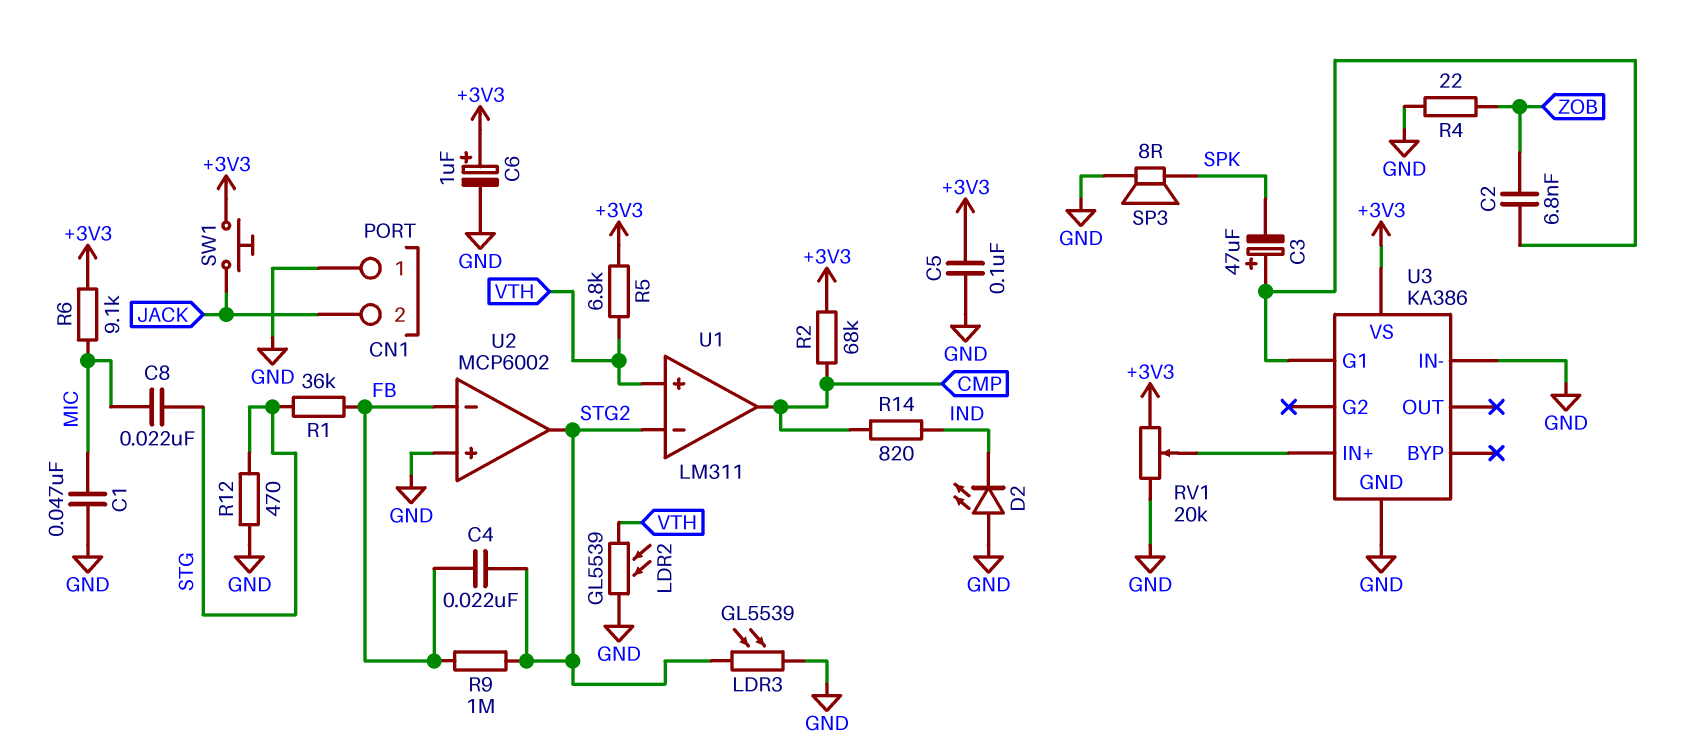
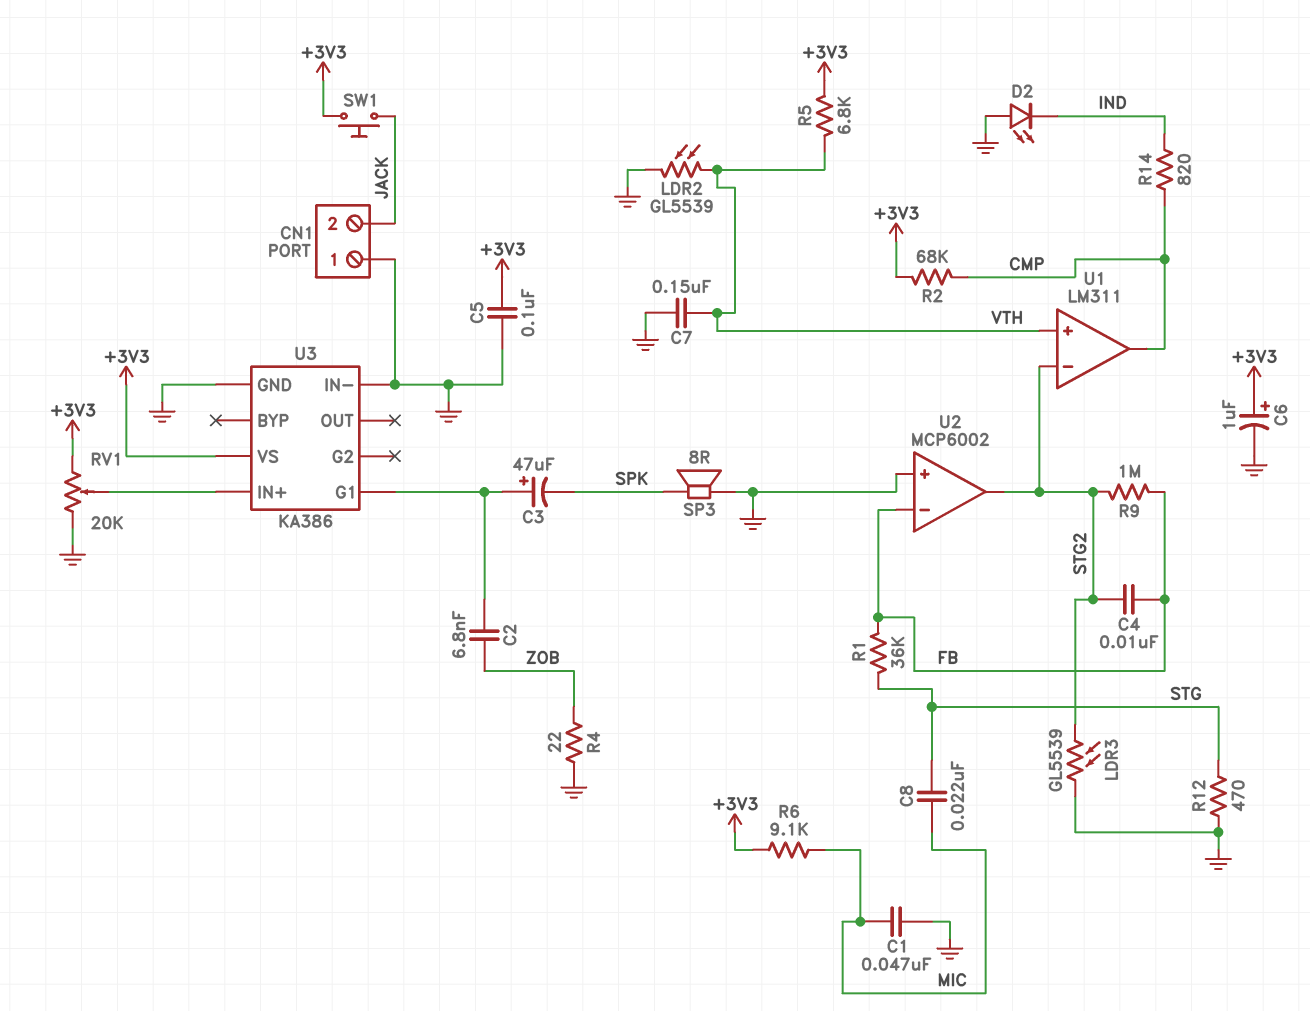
C4: 22nF (FB, STG2) -> 10nF (FB, STG2)
C7: none -> 150nF (GND, VTH)

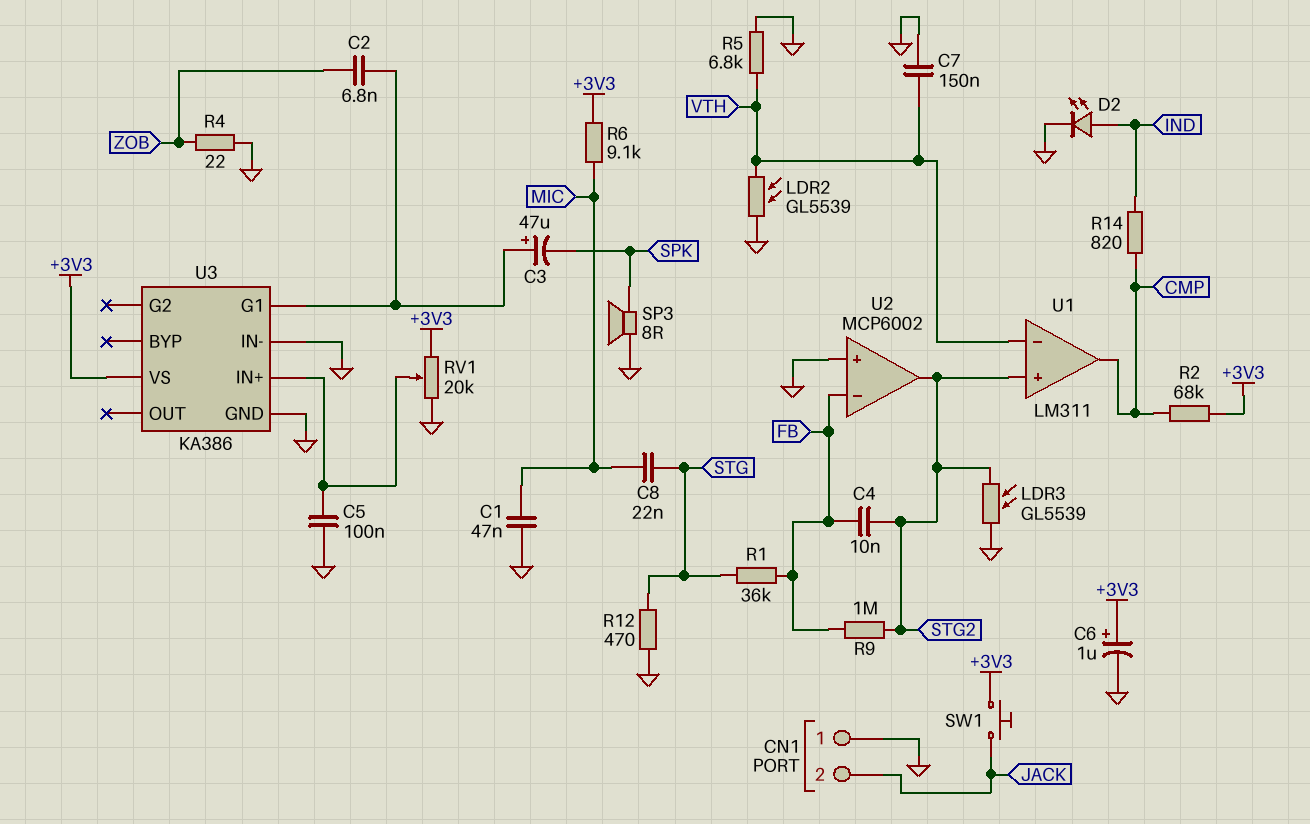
C5: 100nF (+3V3, GND) -> 100nF (GND, U3/IN+)
D2: LED (A GND, K IND) -> LED (A IND, K GND)
R5: 6.8k (+3V3, VTH) -> 6.8k (GND, VTH)
U1 pin in+: VTH -> STG2
U1 pin in-: STG2 -> VTH

